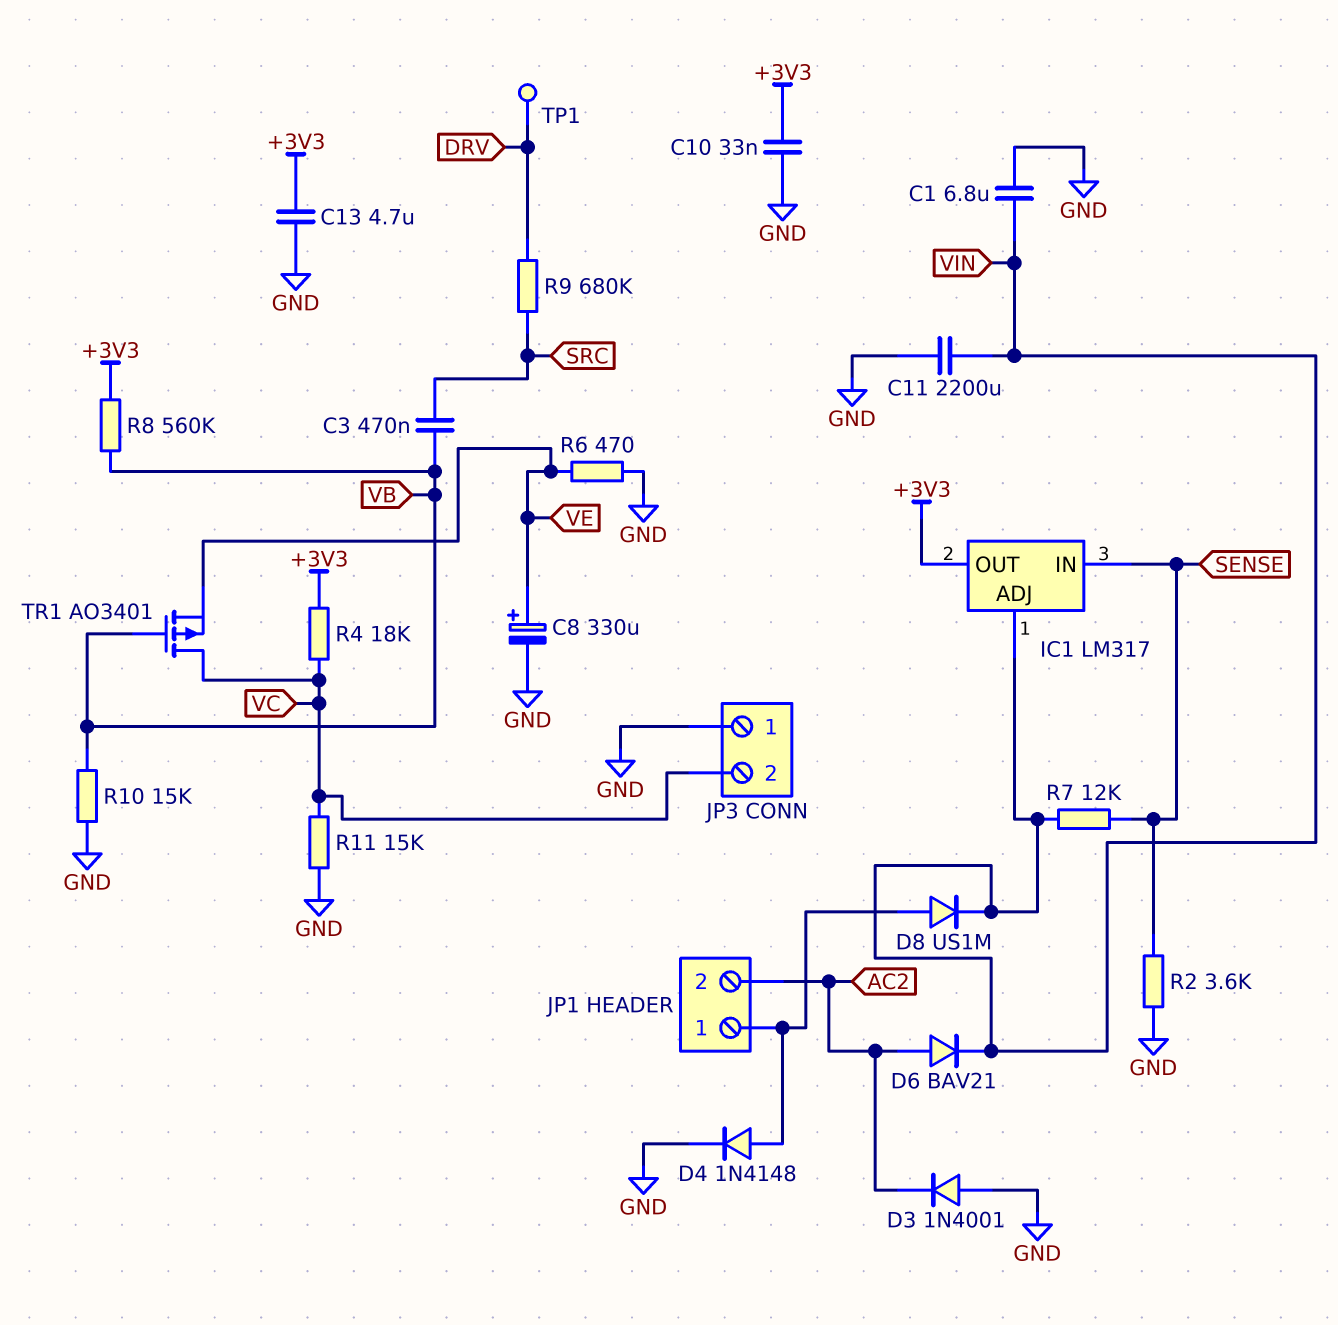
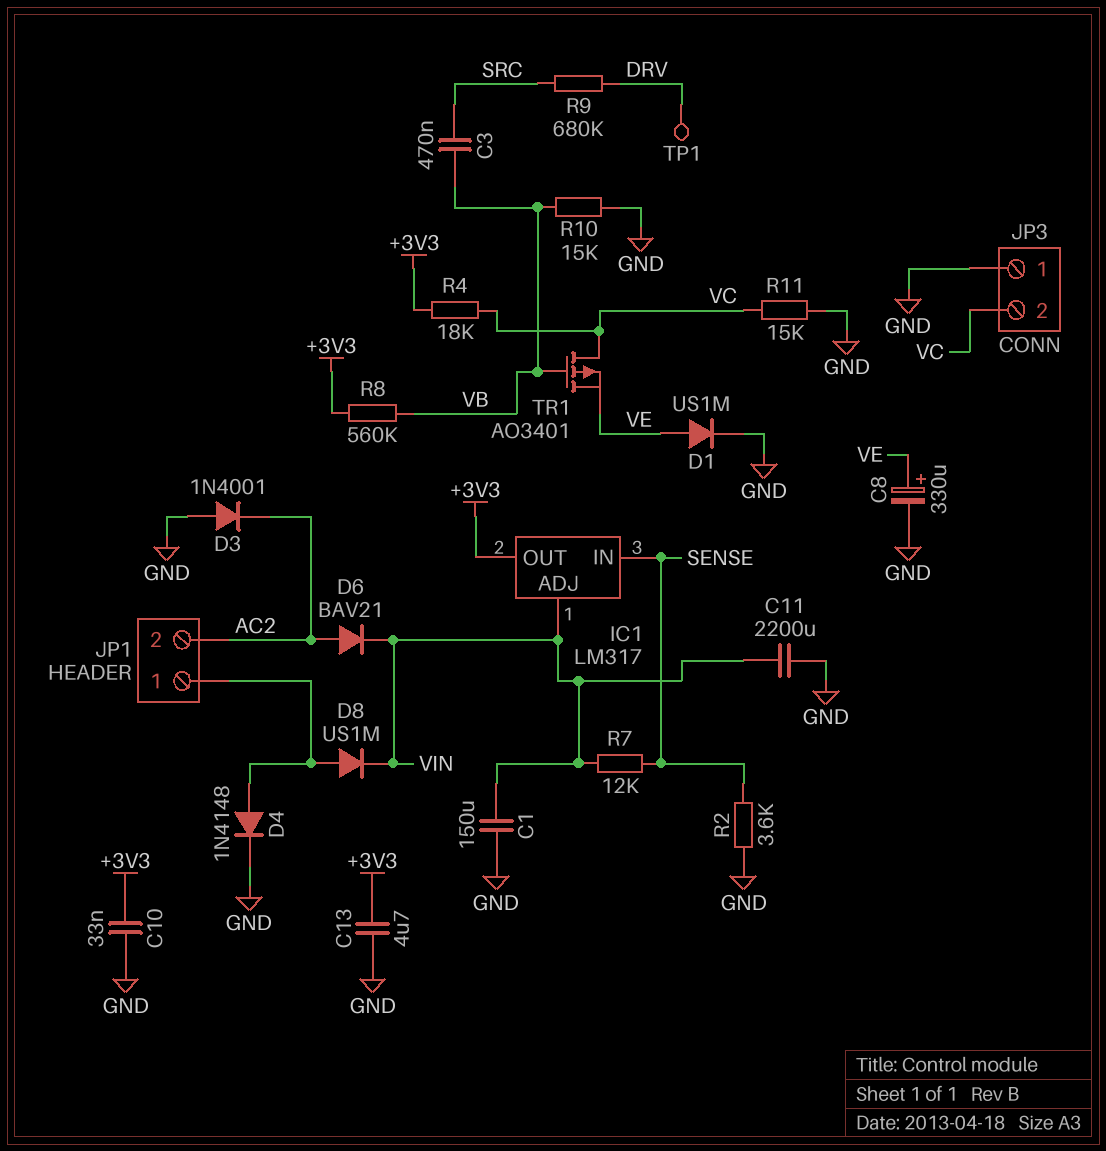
C1: 6.8uF (GND, VIN) -> 150uF (GND, VIN)
D1: none -> diode US1M (A VE, K GND)
R6: 470 (GND, VE) -> none

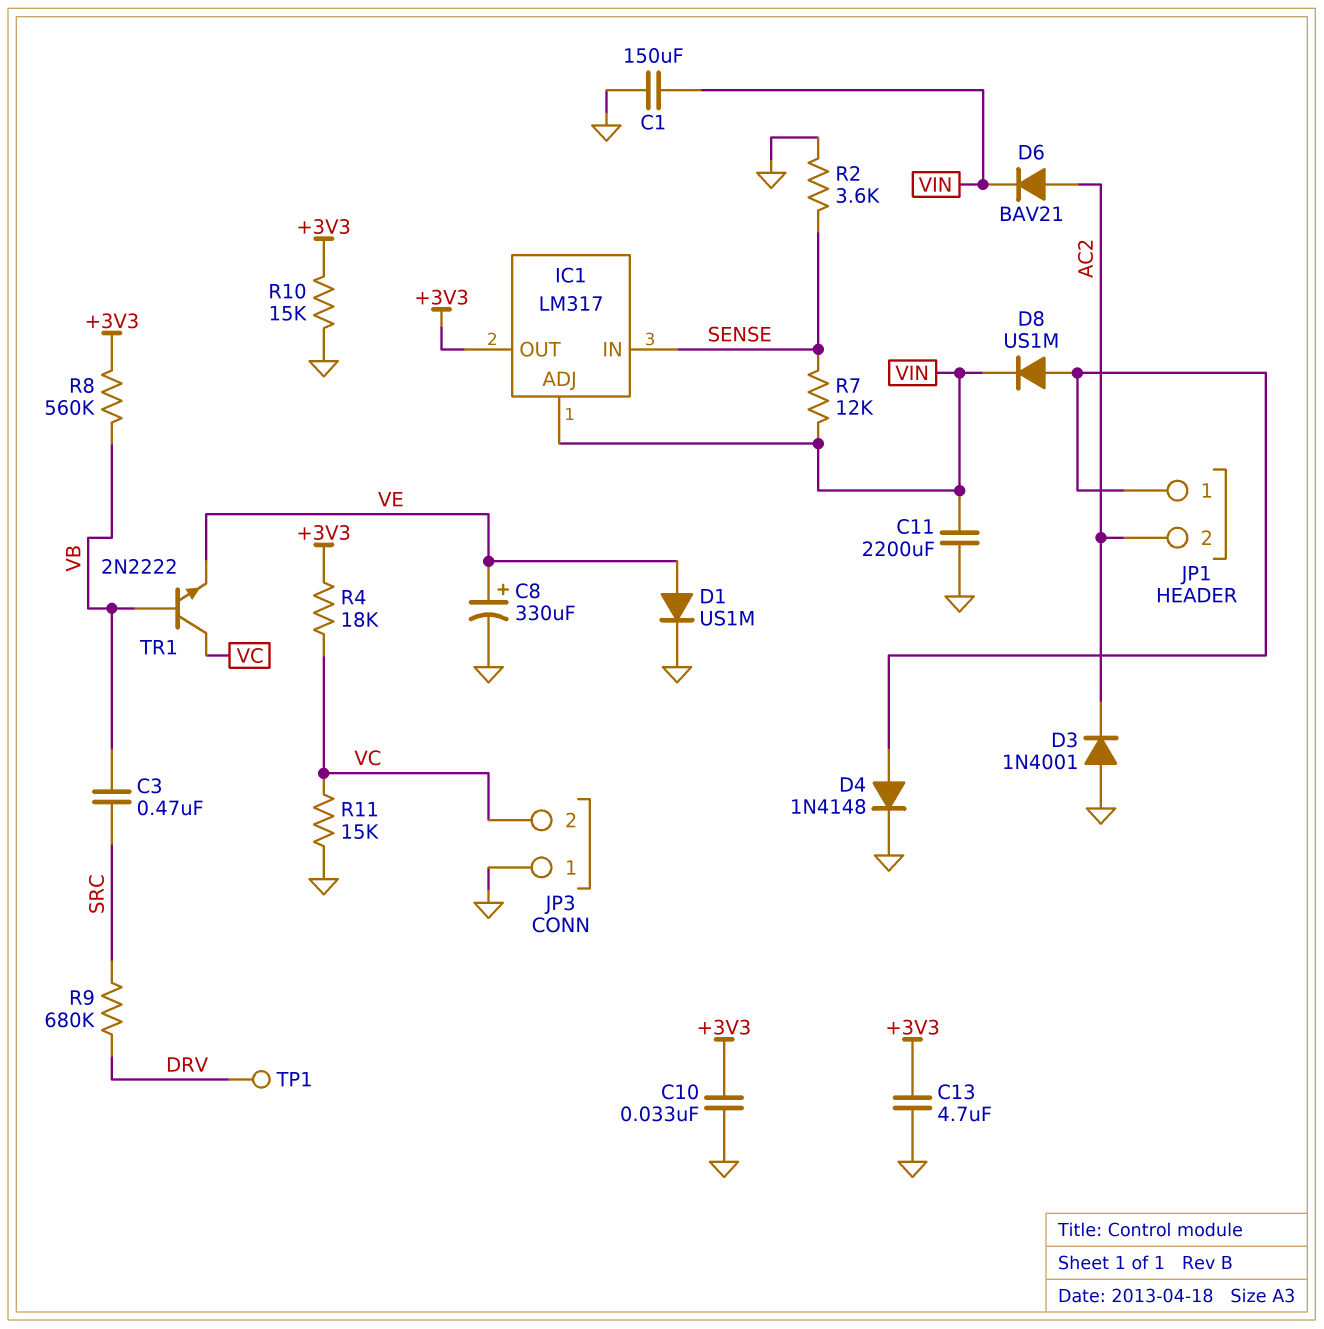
R10: 15k (GND, VB) -> 15k (+3V3, GND)
TR1: PMOS AO3401 (G VB, D VC, S VE) -> NPN 2N2222 (B VB, C VC, E VE)

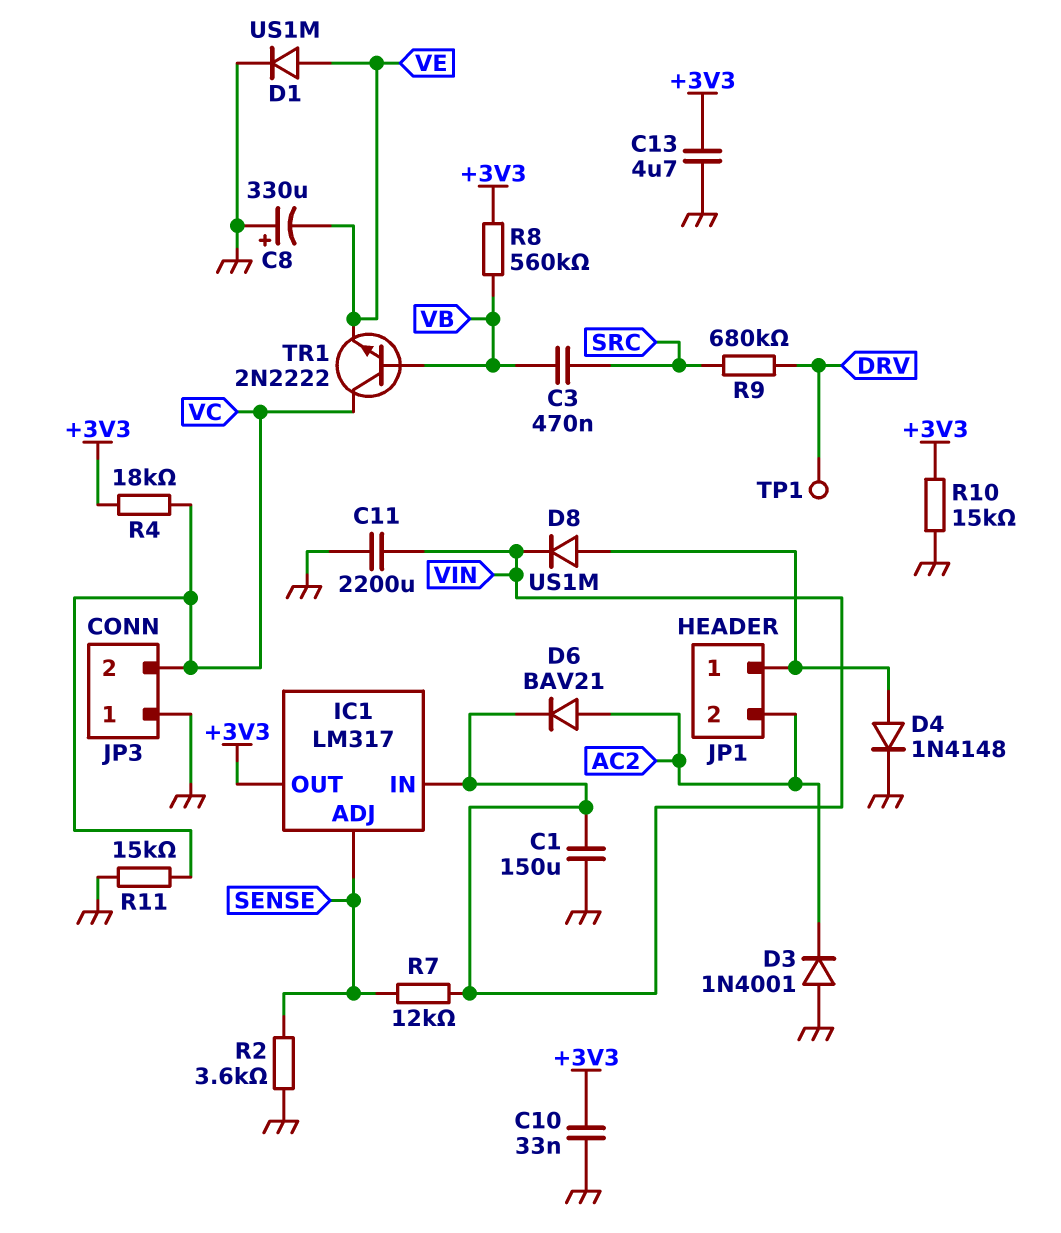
C8: 330uF (plus VE, minus GND) -> 330uF (plus GND, minus VE)
IC1 pin ADJ: VIN -> SENSE
IC1 pin IN: SENSE -> VIN

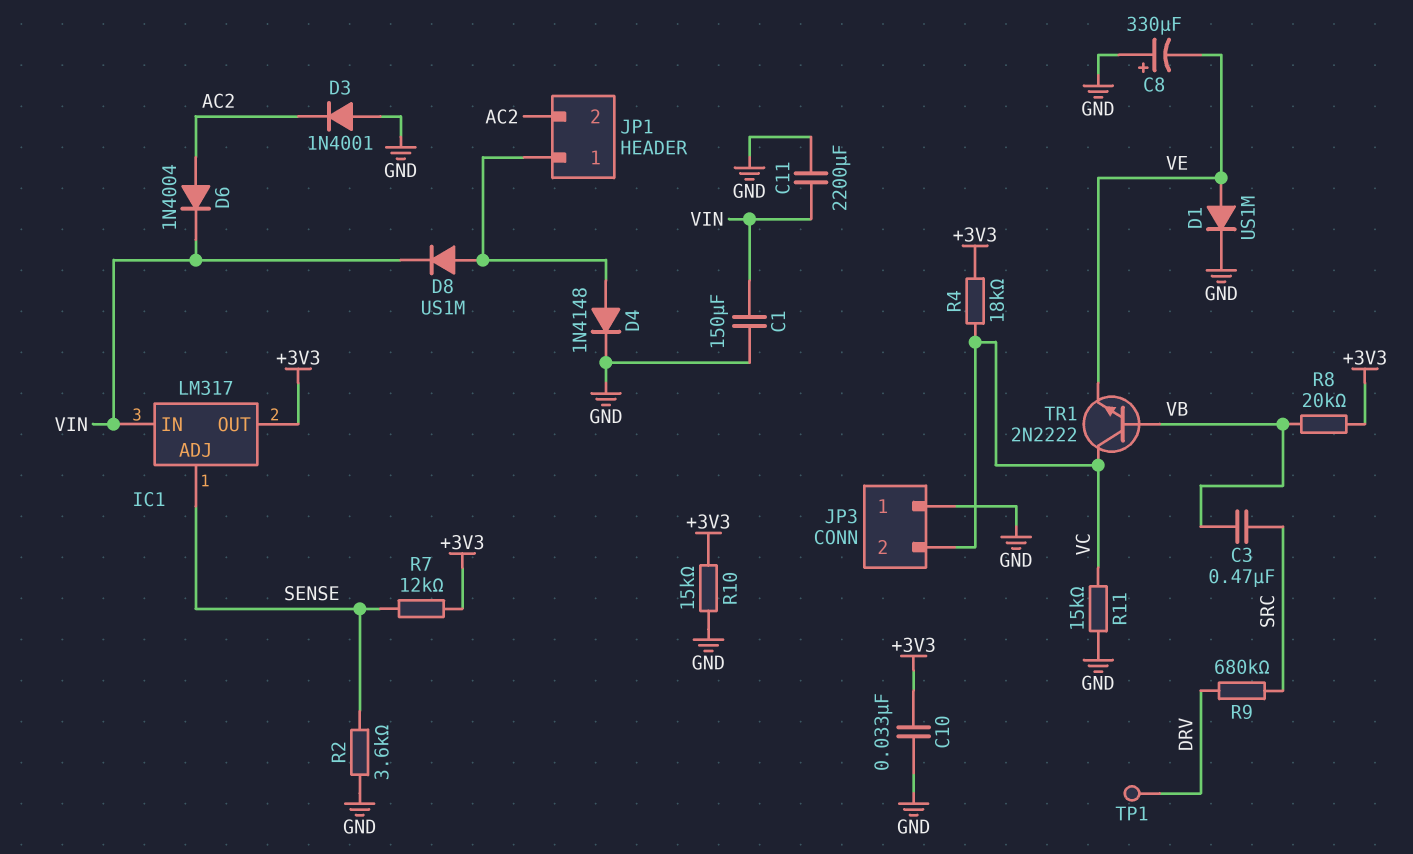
C13: 4.7uF (+3V3, GND) -> none
D6: diode BAV21 (A AC2, K VIN) -> diode 1N4004 (A AC2, K VIN)
R7: 12k (SENSE, VIN) -> 12k (+3V3, SENSE)
R8: 560k (+3V3, VB) -> 20k (+3V3, VB)

